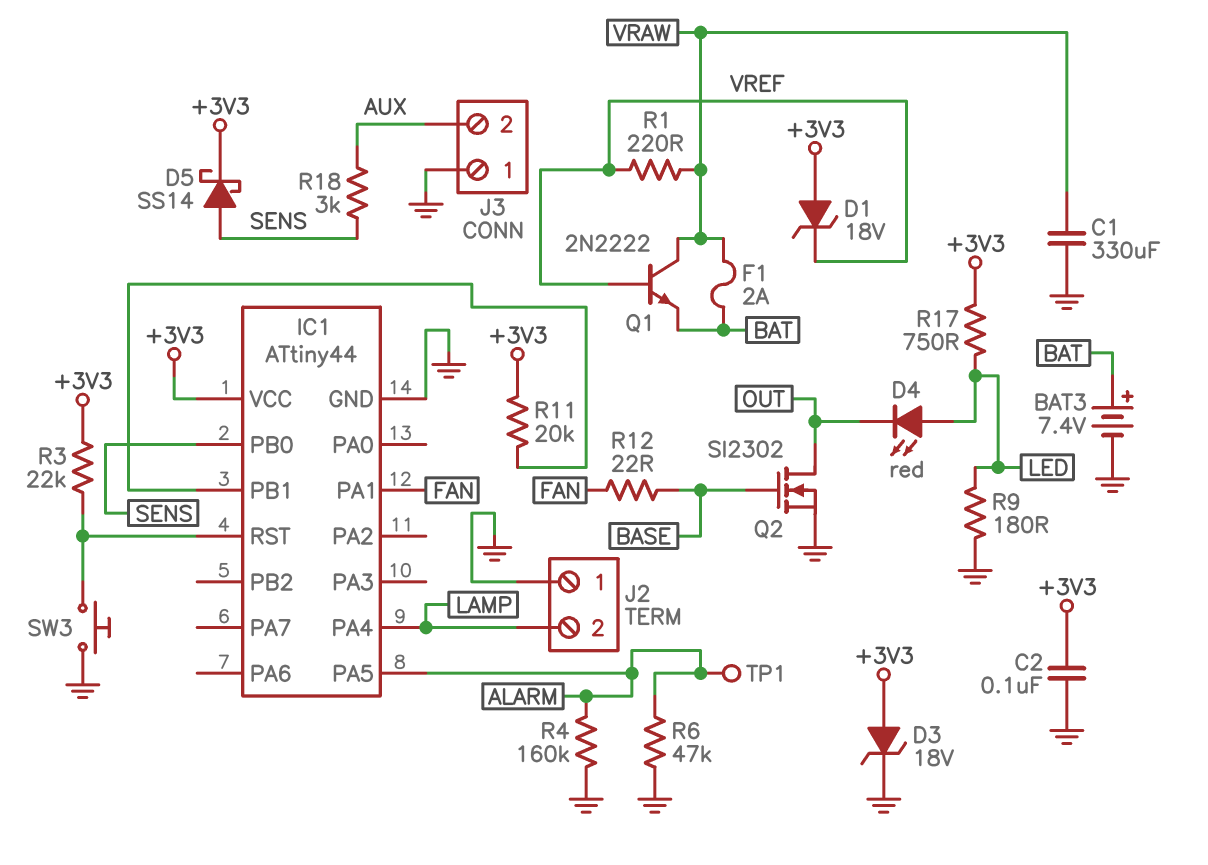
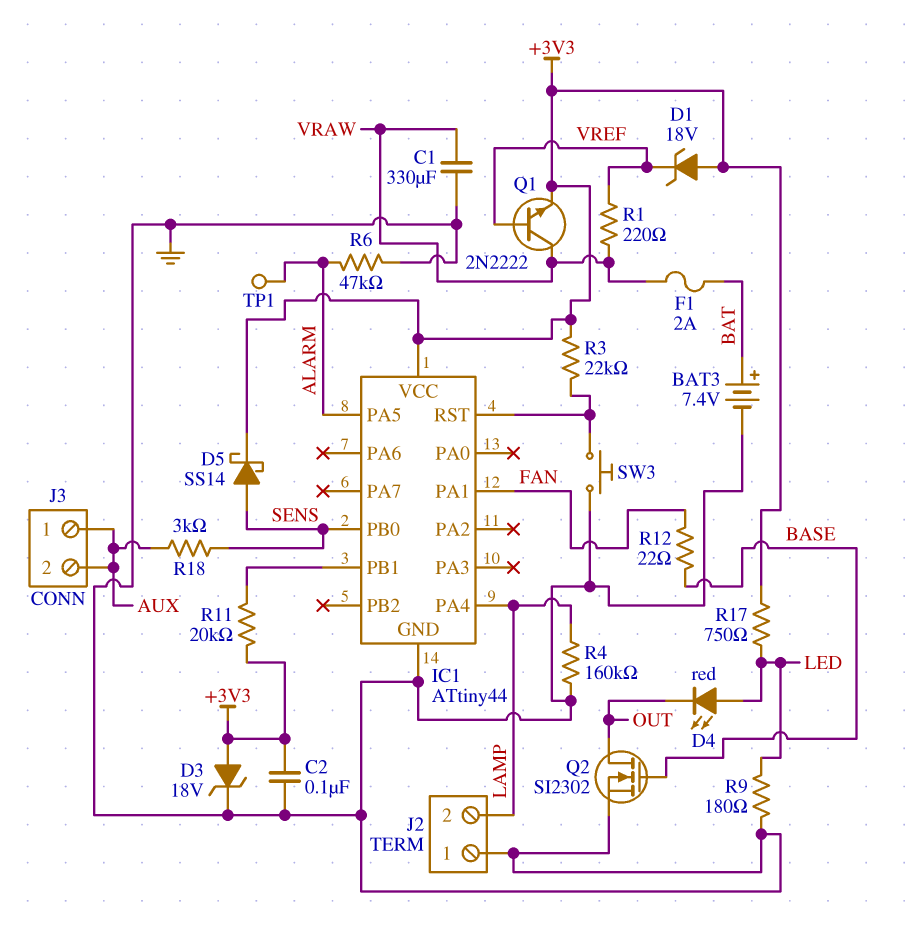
J3 pin 1: GND -> AUX
Q1: NPN 2N2222 (B VREF, C VRAW, E BAT) -> NPN 2N2222 (B VREF, C VRAW, E +3V3)
R4: 160k (ALARM, GND) -> 160k (GND, LAMP)

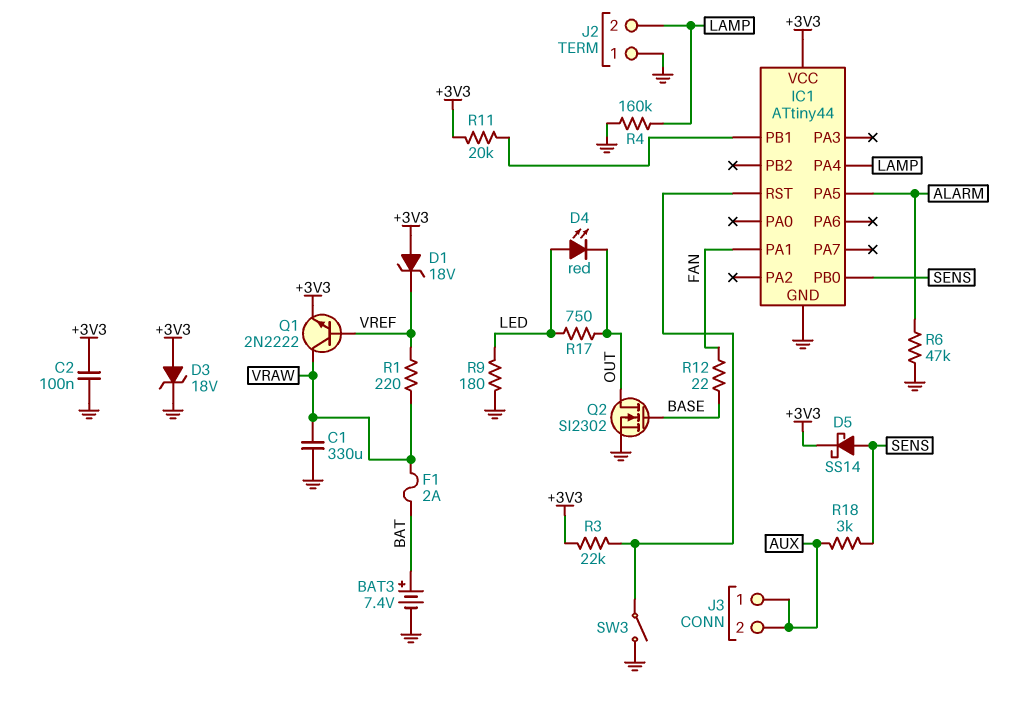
R17: 750 (+3V3, LED) -> 750 (LED, OUT)
SW3: button (GND, IC1/RST) -> switch (GND, IC1/RST)
TP1: test point (ALARM) -> none

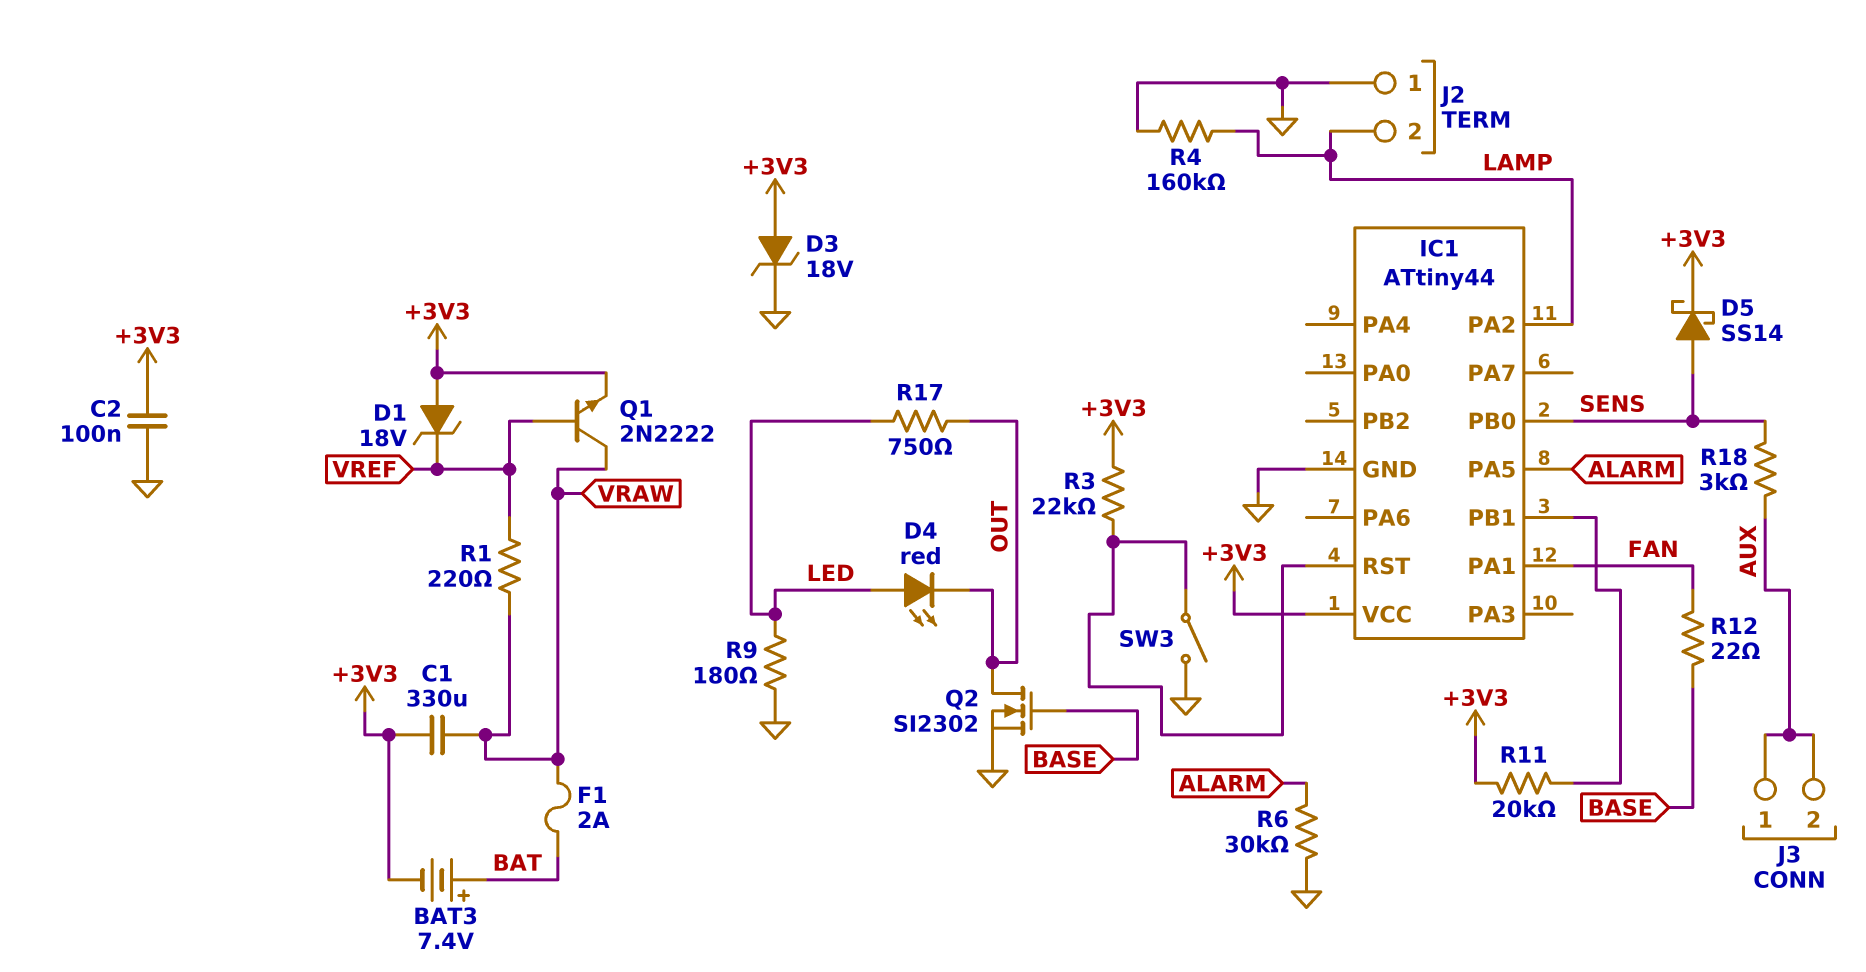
BAT3: 7.4V (plus BAT, minus GND) -> 7.4V (plus BAT, minus +3V3)
C1: 330uF (GND, VRAW) -> 330uF (+3V3, VRAW)
IC1 pin PA2: none -> LAMP
IC1 pin PA4: LAMP -> none
R6: 47k (ALARM, GND) -> 30k (ALARM, GND)

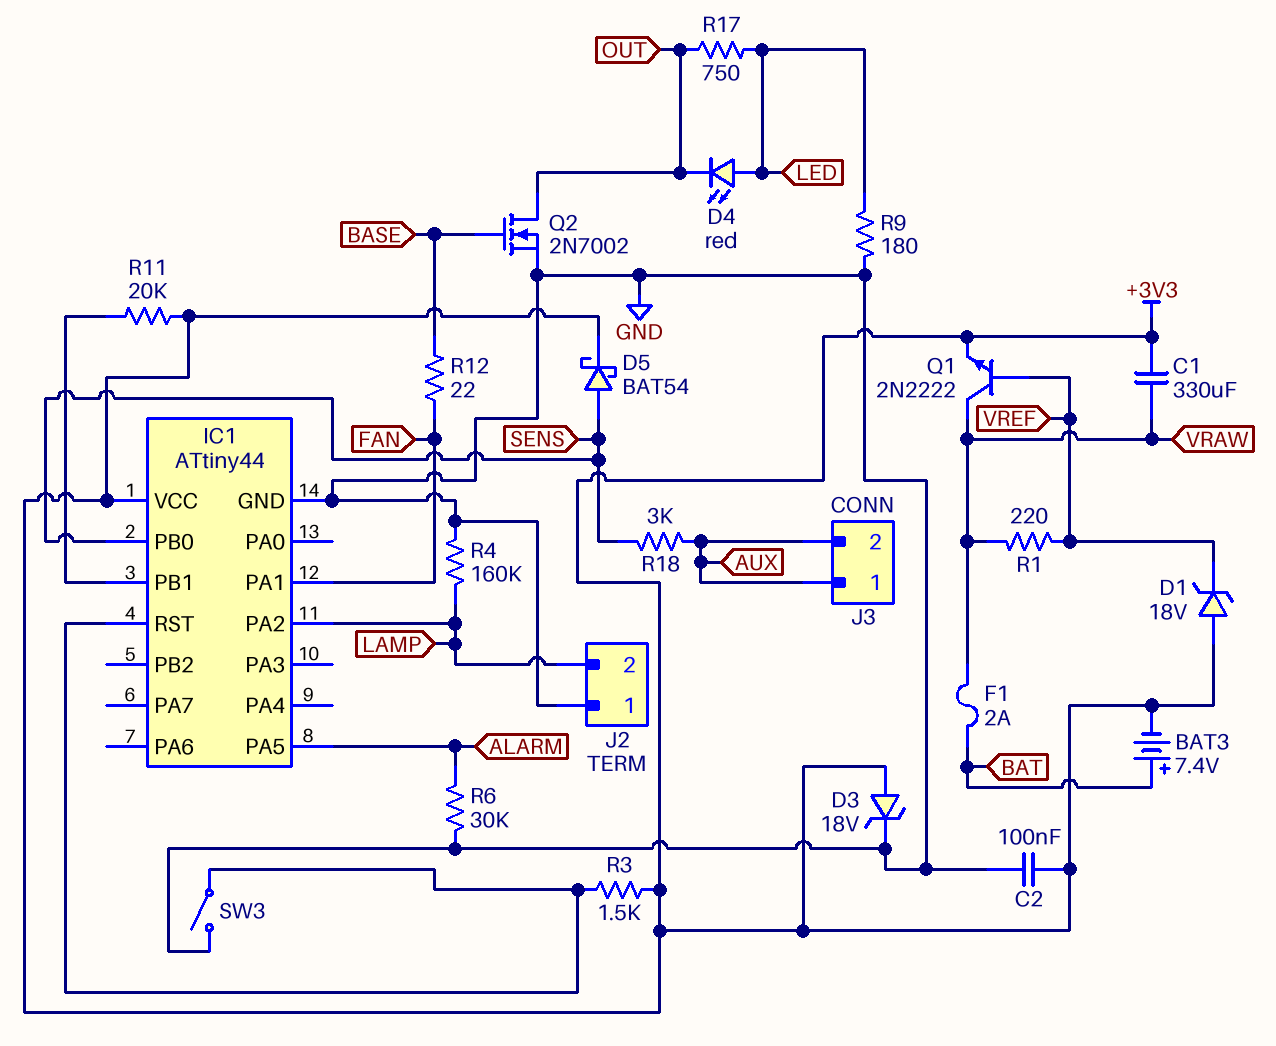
D5: schottky SS14 (A SENS, K +3V3) -> schottky BAT54 (A SENS, K +3V3)
Q2: NMOS SI2302 (G BASE, D OUT, S GND) -> NMOS 2N7002 (G BASE, D OUT, S GND)
R3: 22k (+3V3, IC1/RST) -> 1.5k (+3V3, IC1/RST)

